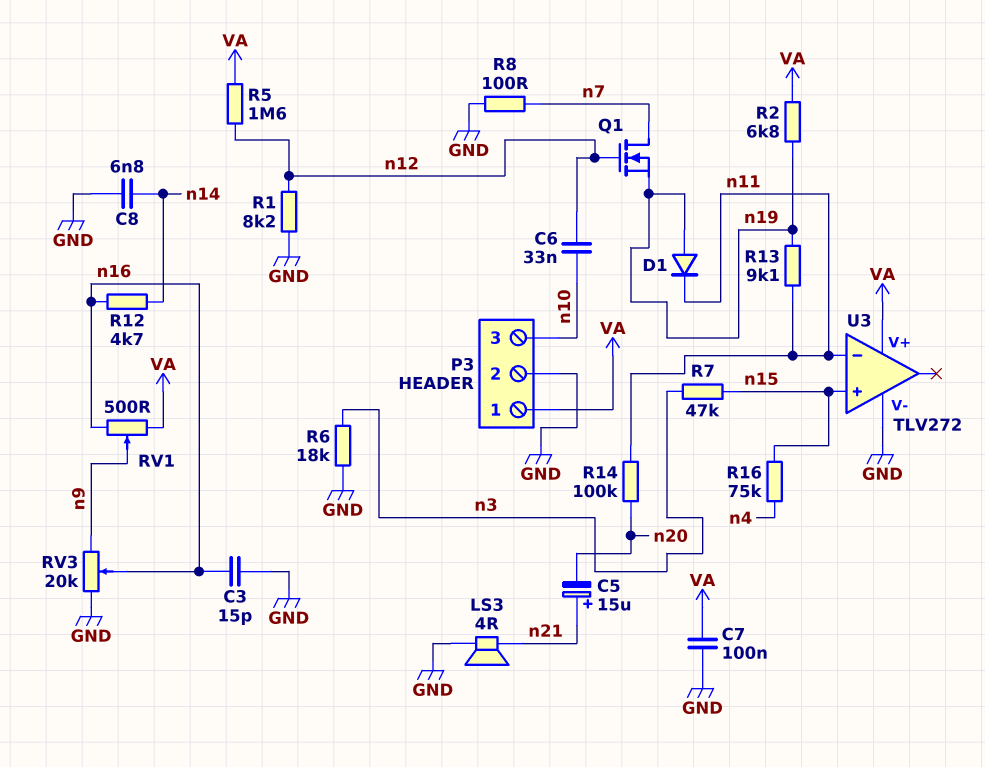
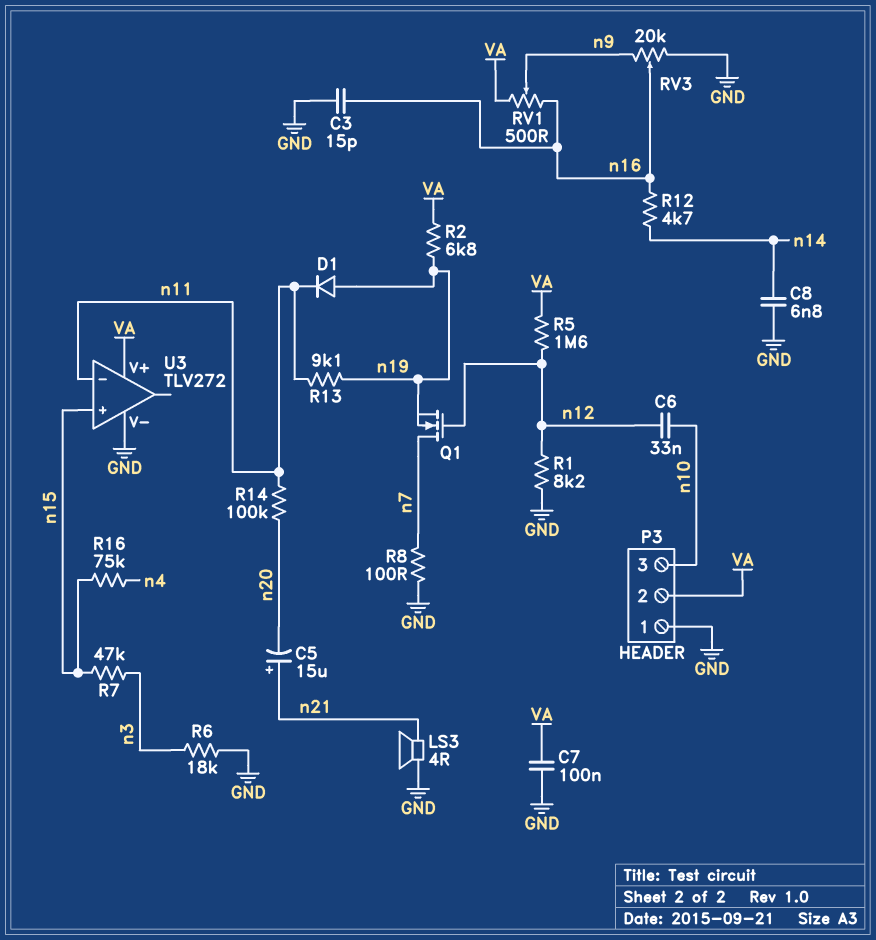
P3 pin 1: VA -> GND
P3 pin 2: GND -> VA

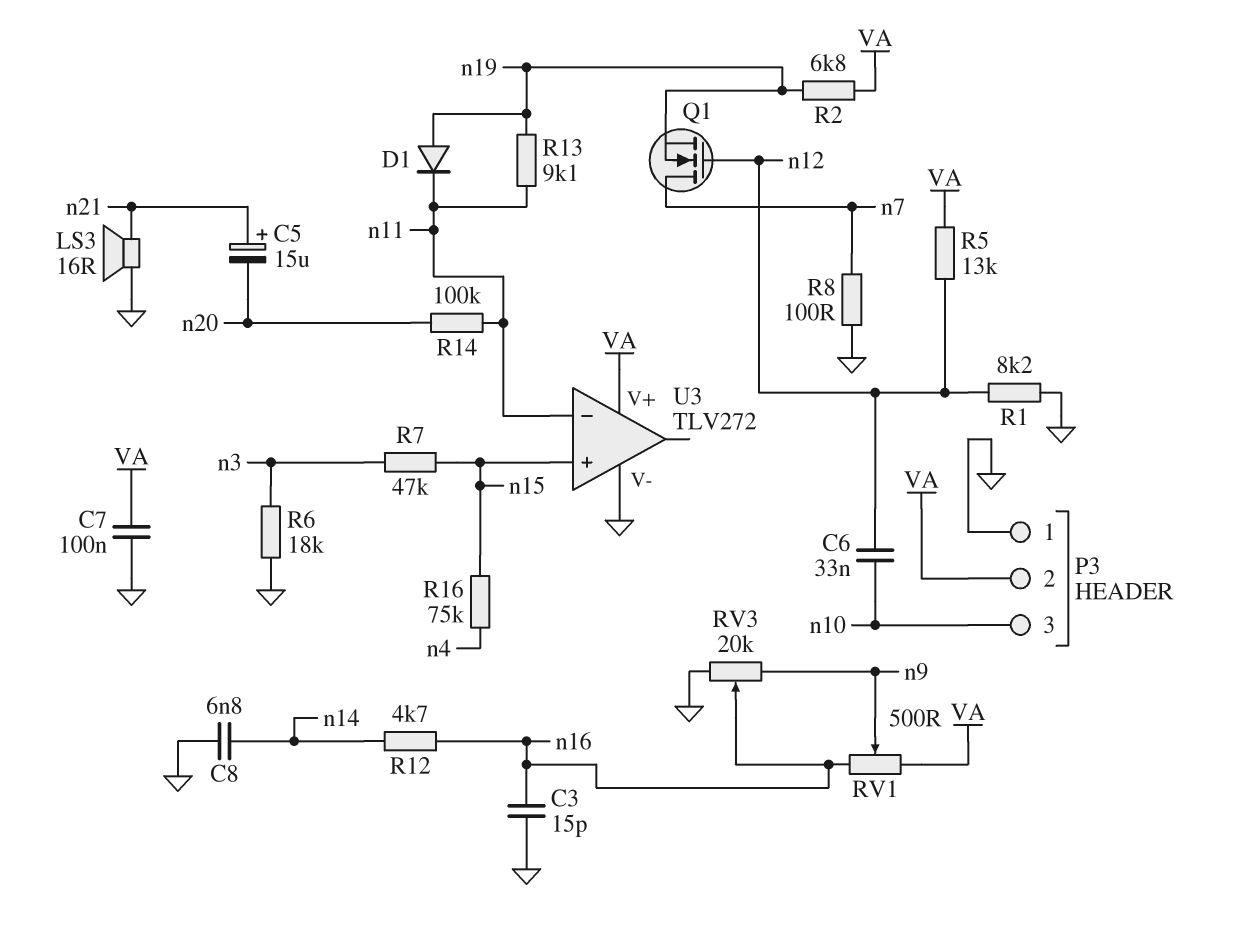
LS3: speaker 4R (GND, n21) -> speaker 16R (GND, n21)
R5: 1.6M (VA, n12) -> 13k (VA, n12)

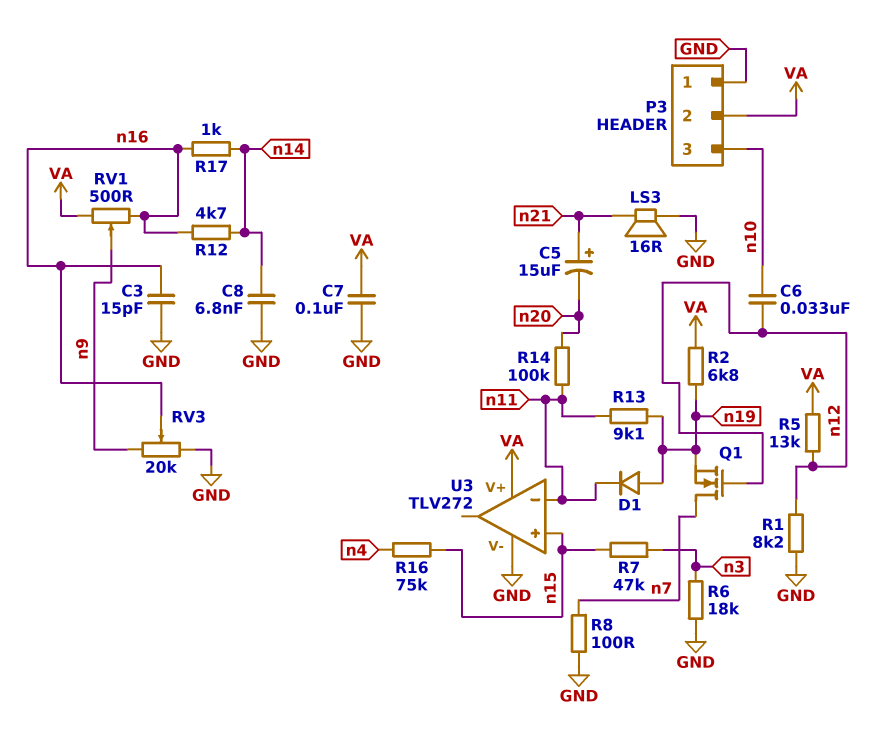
R17: none -> 1k (n14, n16)

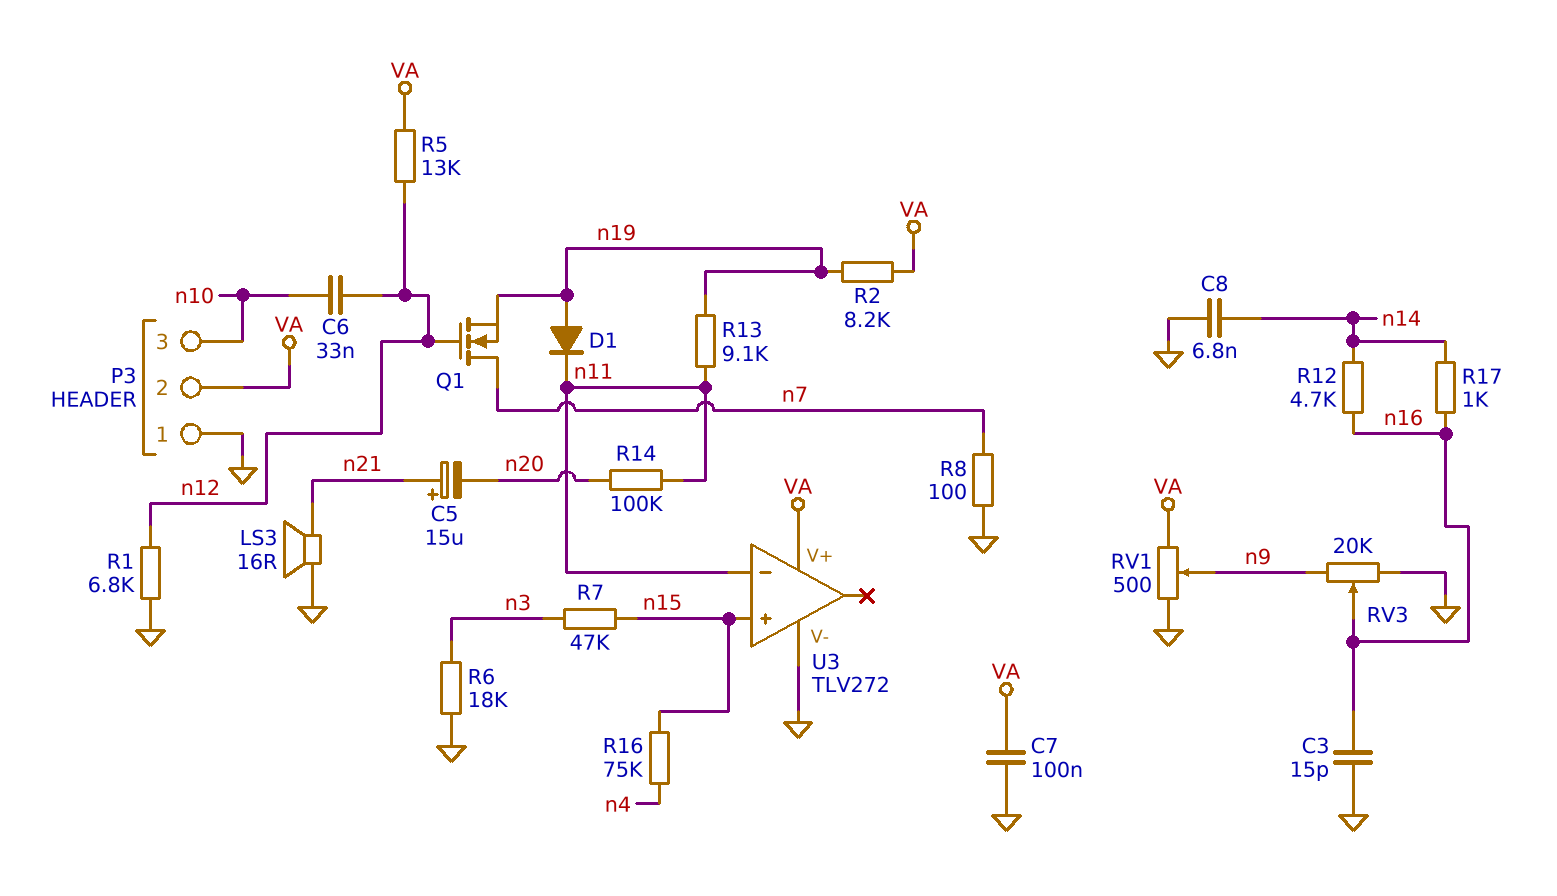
R1: 8.2k (GND, n12) -> 6.8k (GND, n12)
R2: 6.8k (VA, n19) -> 8.2k (VA, n19)
RV1: 500 (VA, n16, wiper n9) -> 500 (GND, VA, wiper n9)

